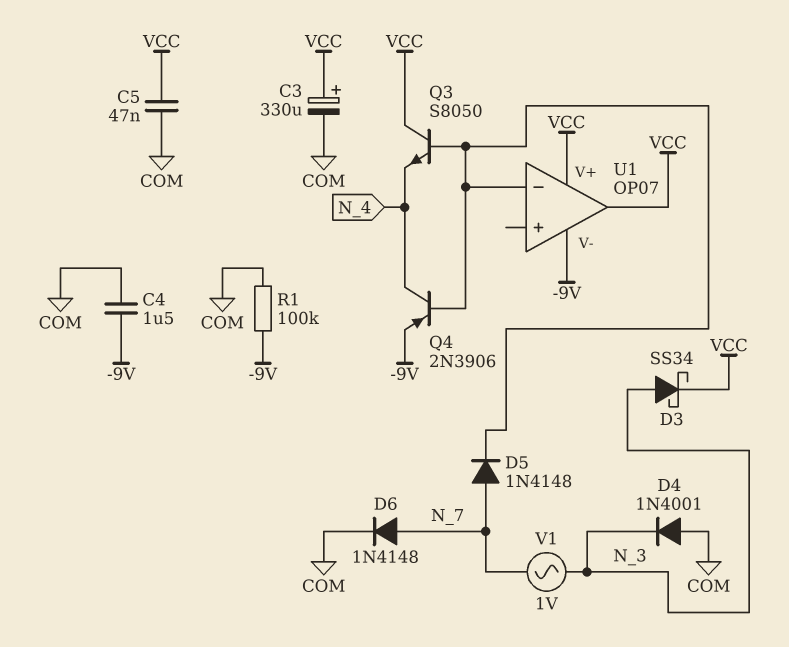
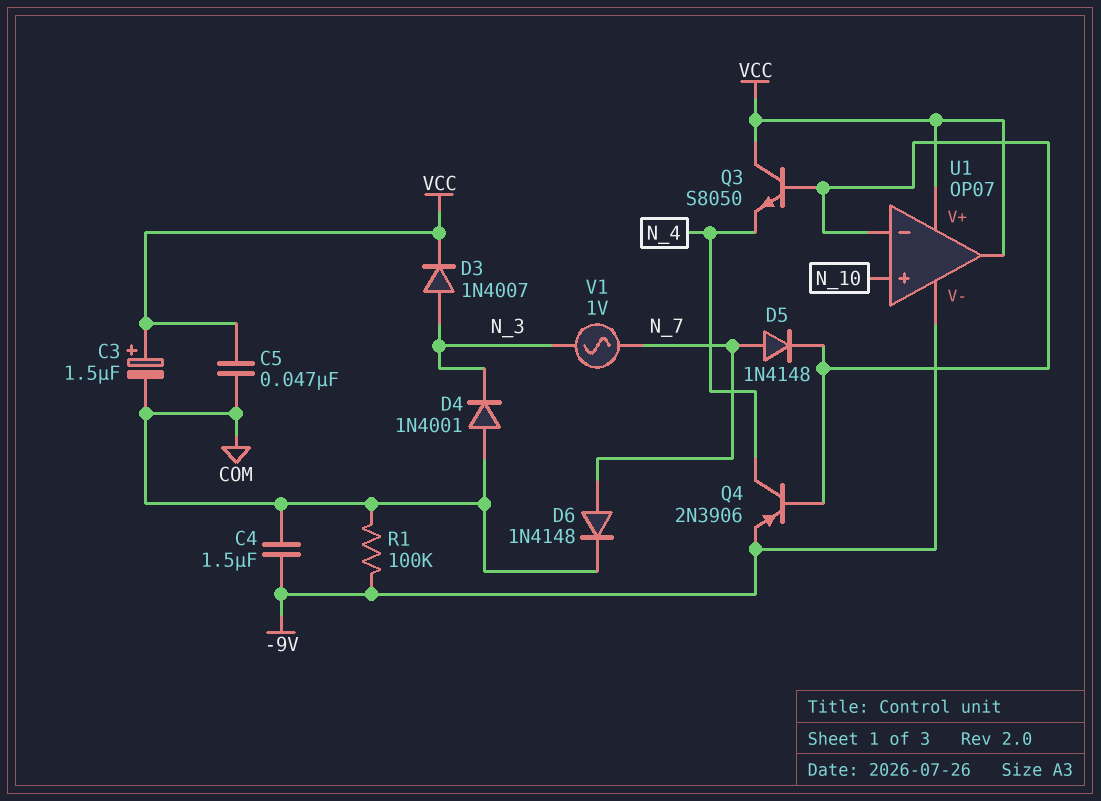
C3: 330uF (plus VCC, minus COM) -> 1.5uF (plus VCC, minus COM)
D3: schottky SS34 (A N_3, K VCC) -> diode 1N4007 (A N_3, K VCC)
U1 pin in+: none -> N_10

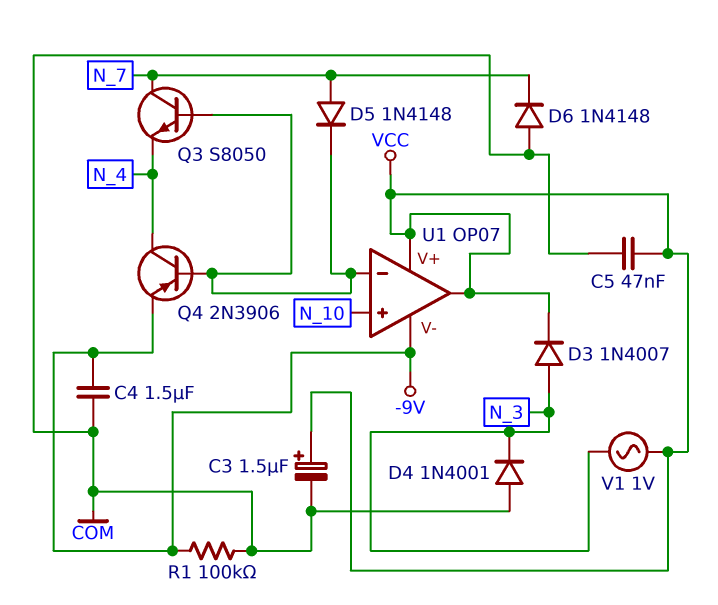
D6: diode 1N4148 (A N_7, K COM) -> diode 1N4148 (A COM, K N_7)
Q3: NPN S8050 (B U1/in-, C VCC, E N_4) -> NPN S8050 (B U1/in-, C N_7, E N_4)
V1: AC 1V (N_3, N_7) -> AC 1V (N_3, VCC)

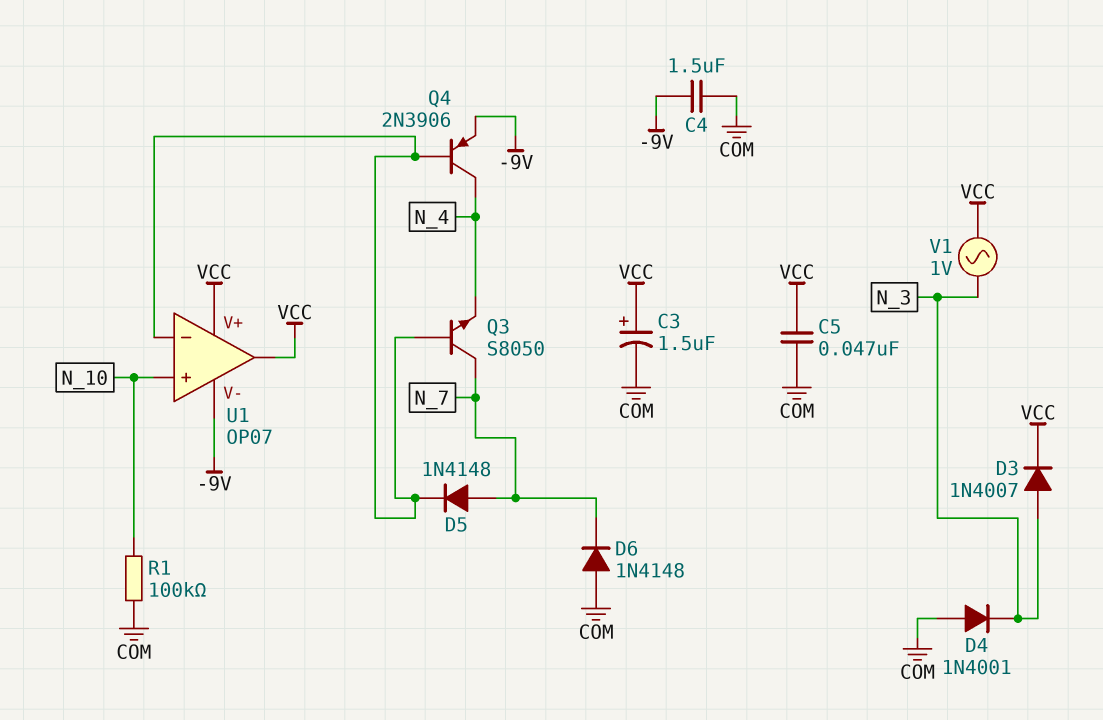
R1: 100k (-9V, COM) -> 100k (COM, N_10)

